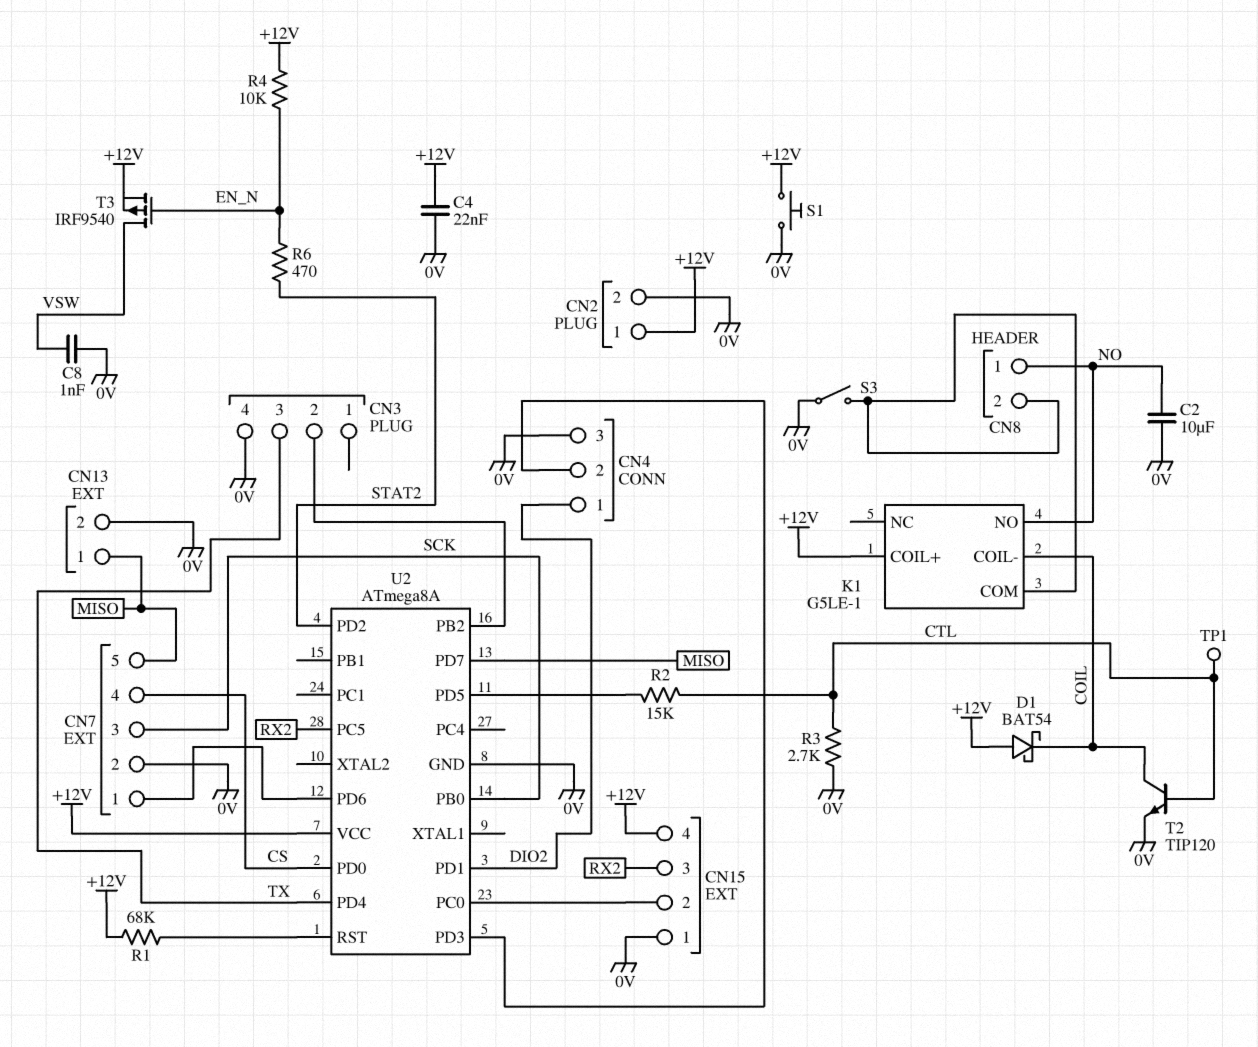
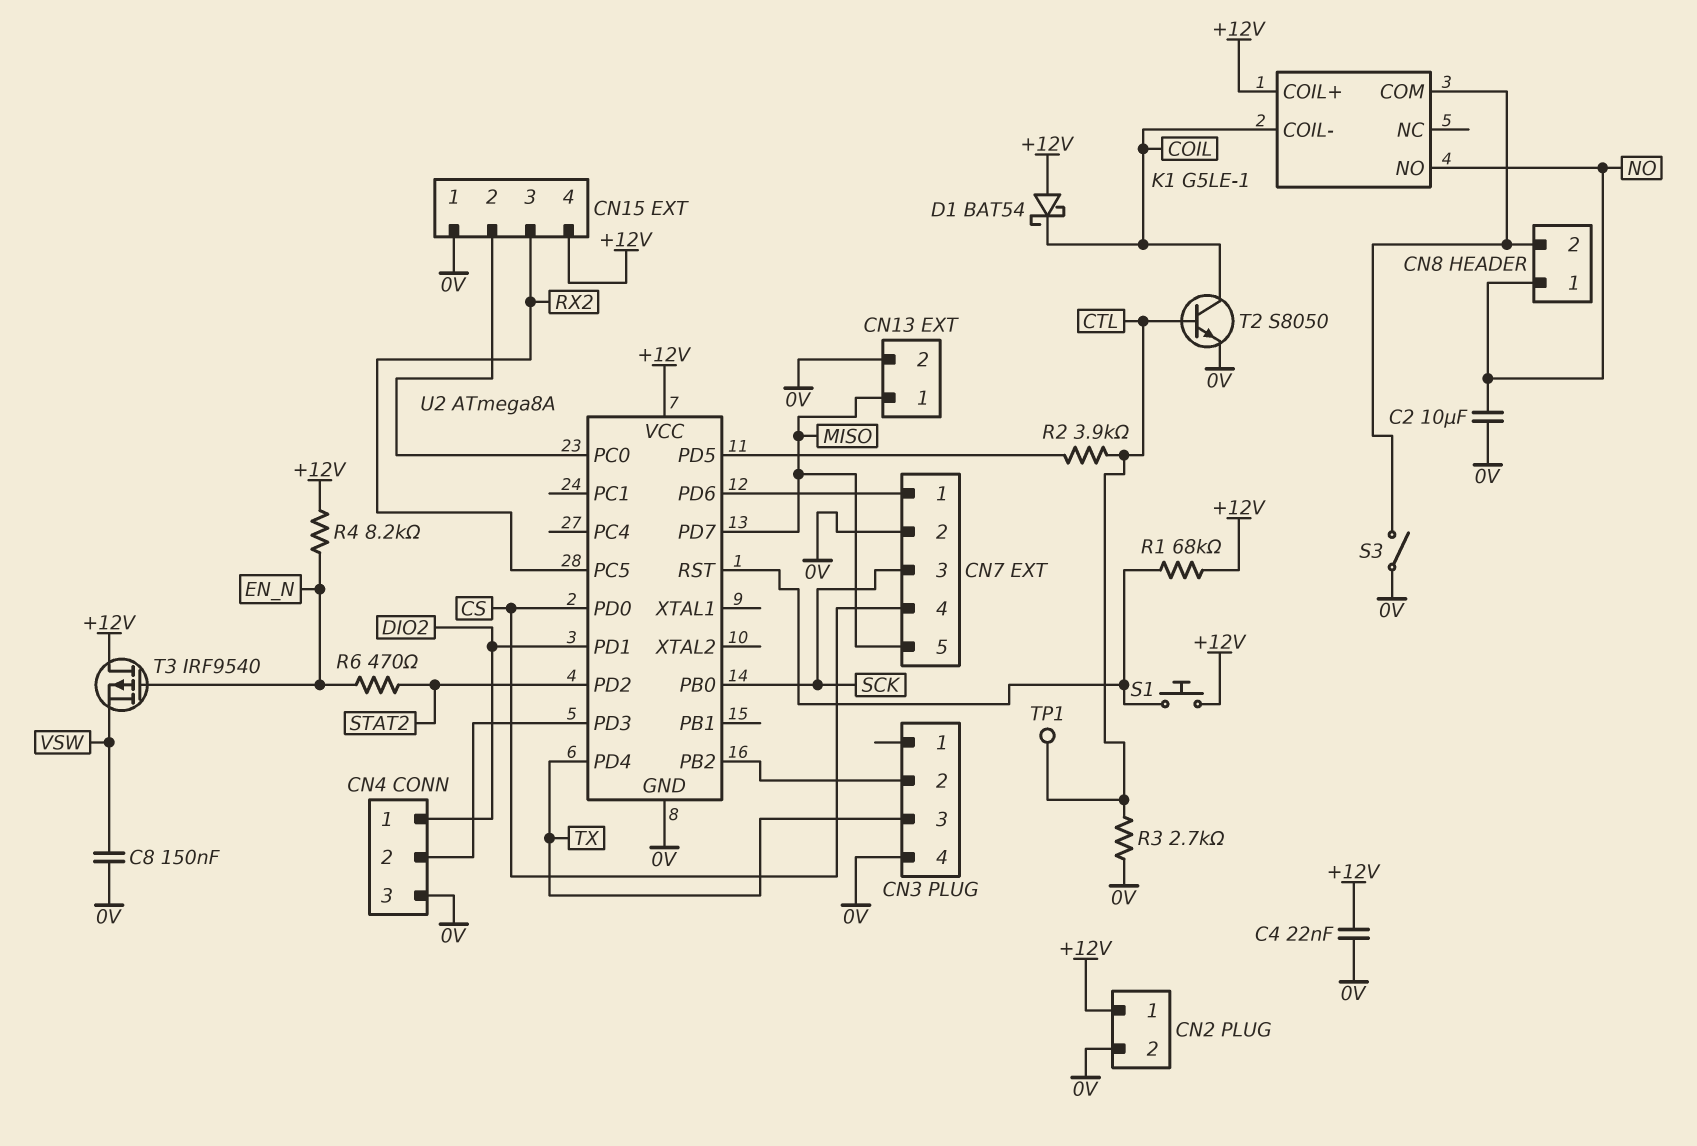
C8: 1nF (0V, VSW) -> 150nF (0V, VSW)
R2: 15k (CTL, U2/PD5) -> 3.9k (CTL, U2/PD5)
R4: 10k (+12V, EN_N) -> 8.2k (+12V, EN_N)
S1: button (+12V, 0V) -> button (+12V, U2/RST)
T2: NPN TIP120 (B CTL, C COIL, E 0V) -> NPN S8050 (B CTL, C COIL, E 0V)
T3: PMOS IRF9540 (G EN_N, D VSW, S +12V) -> PMOS IRF9540 (G EN_N, D +12V, S VSW)

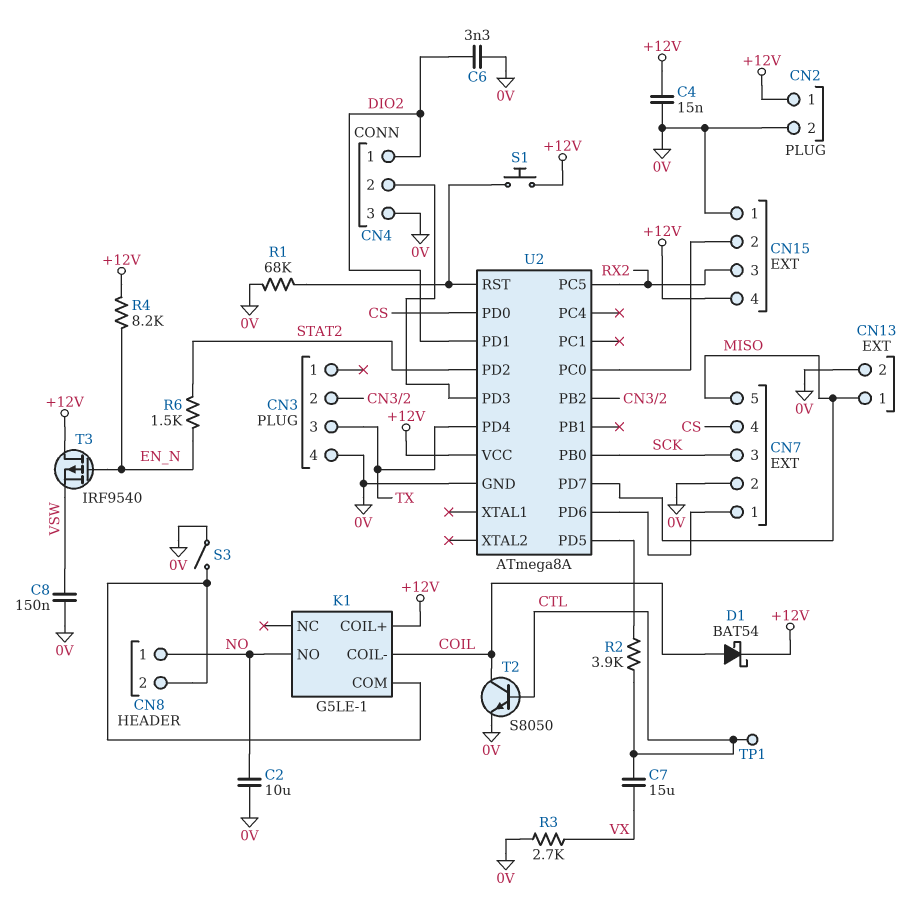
C4: 22nF (+12V, 0V) -> 15nF (+12V, 0V)
C6: none -> 3.3nF (0V, DIO2)
C7: none -> 15uF (CTL, VX)
D1: schottky BAT54 (A +12V, K COIL) -> schottky BAT54 (A COIL, K +12V)
R1: 68k (+12V, U2/RST) -> 68k (0V, U2/RST)
R3: 2.7k (0V, CTL) -> 2.7k (0V, VX)
R6: 470 (EN_N, STAT2) -> 1.5k (EN_N, STAT2)

